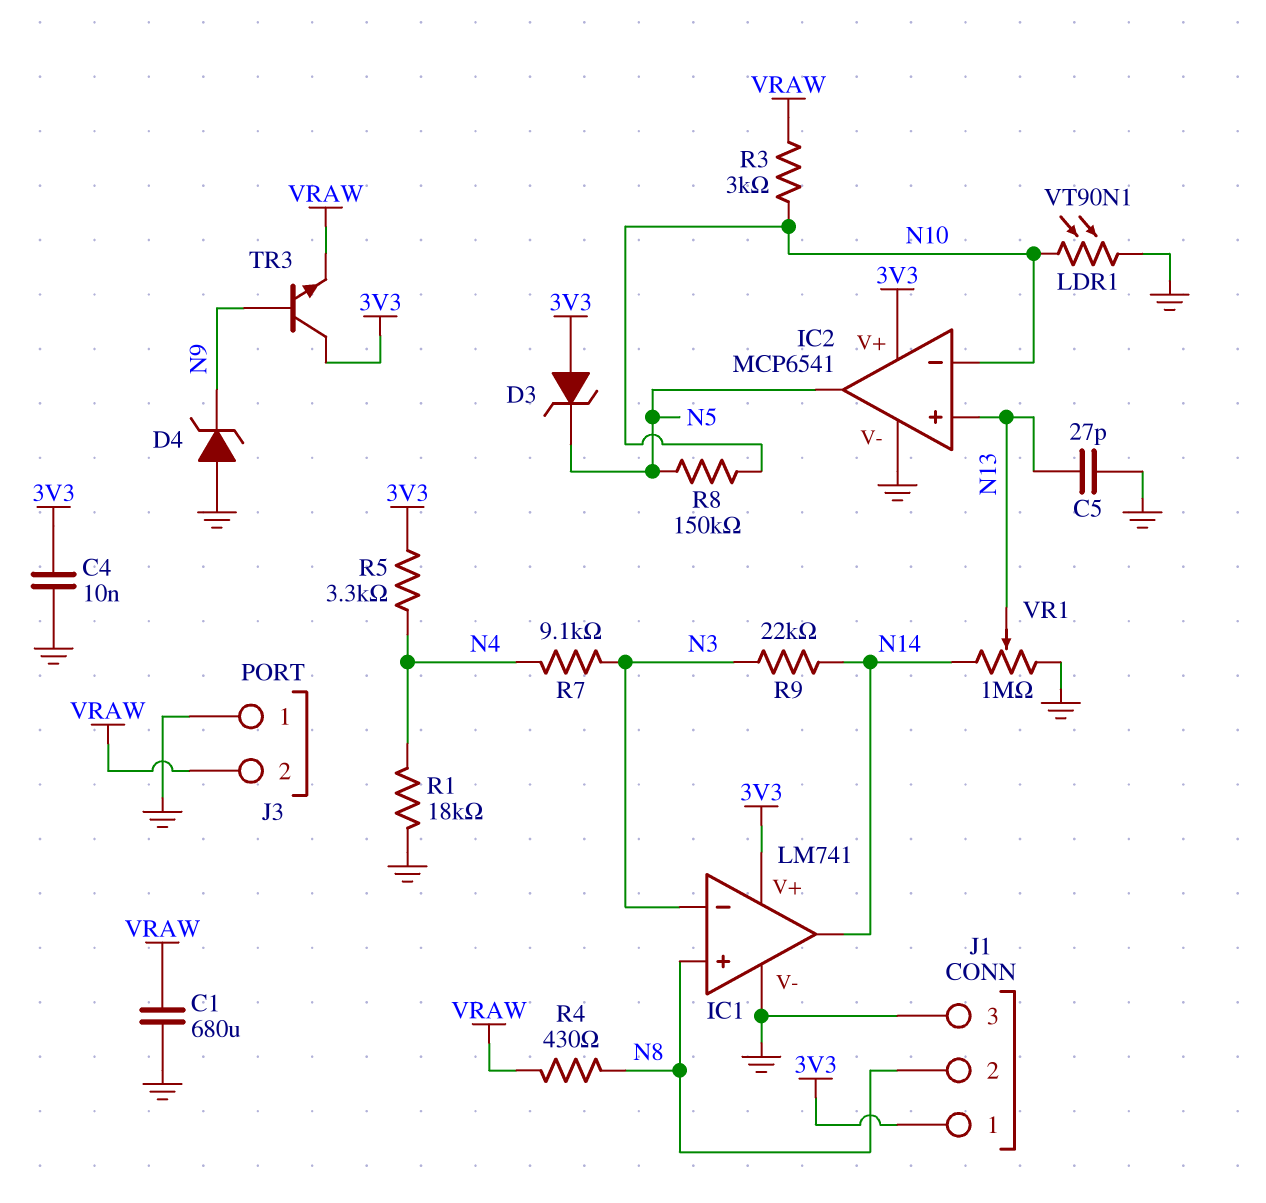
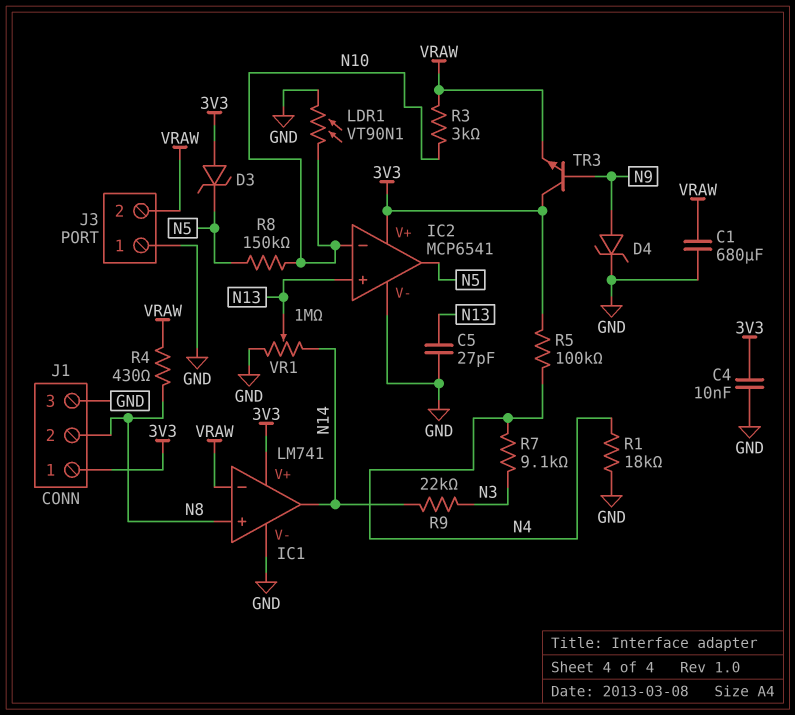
D4: zener (A GND, K N9) -> zener (A N9, K GND)
IC1 pin in-: N3 -> VRAW
R5: 3.3k (3V3, N4) -> 100k (3V3, N4)

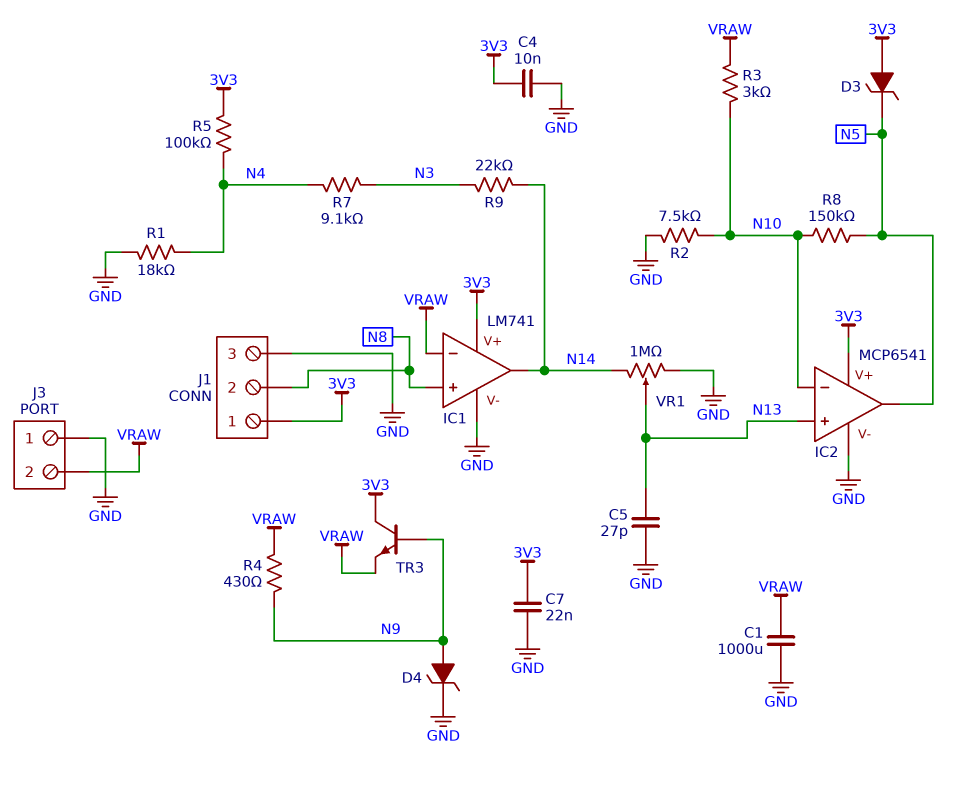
C1: 680uF (GND, VRAW) -> 1000uF (GND, VRAW)
C7: none -> 22nF (3V3, GND)
LDR1: VT90N1 (GND, N10) -> none
R2: none -> 7.5k (GND, N10)
R4: 430 (N8, VRAW) -> 430 (N9, VRAW)

